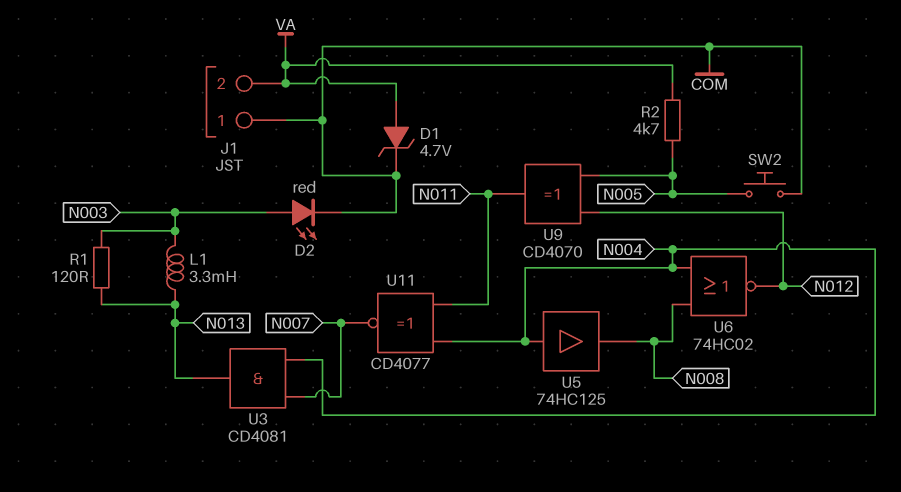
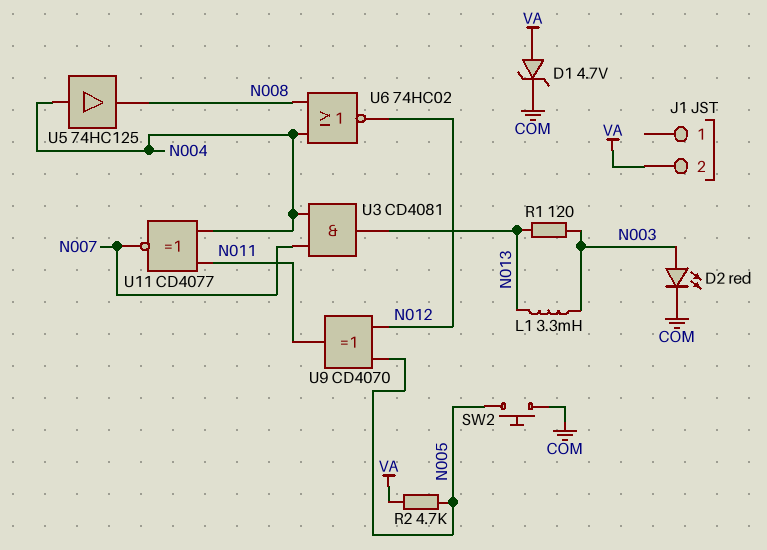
J1 pin 1: COM -> none

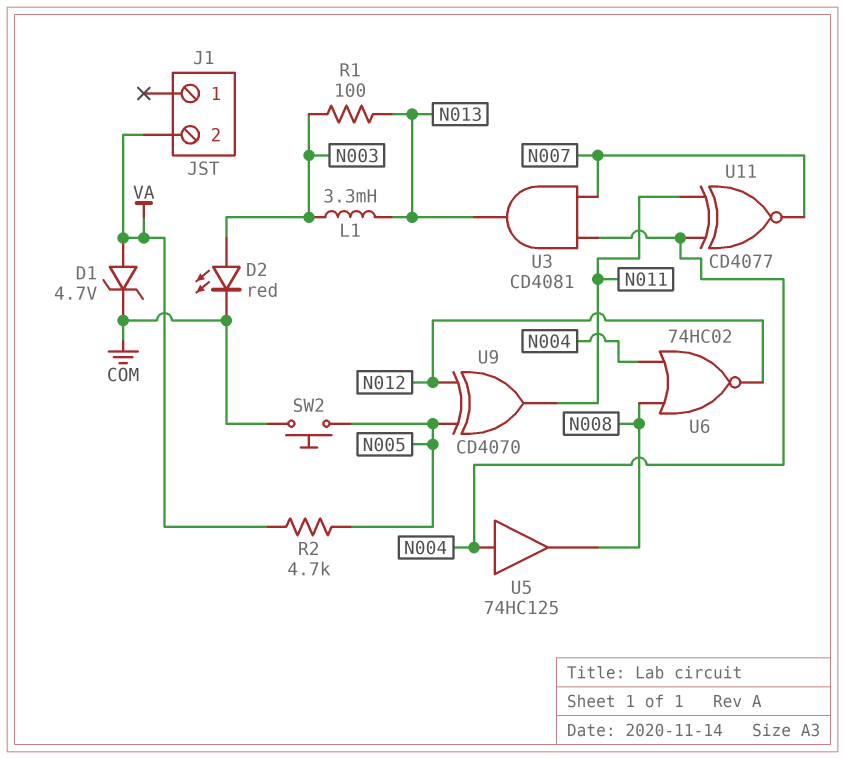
R1: 120 (N003, N013) -> 100 (N003, N013)

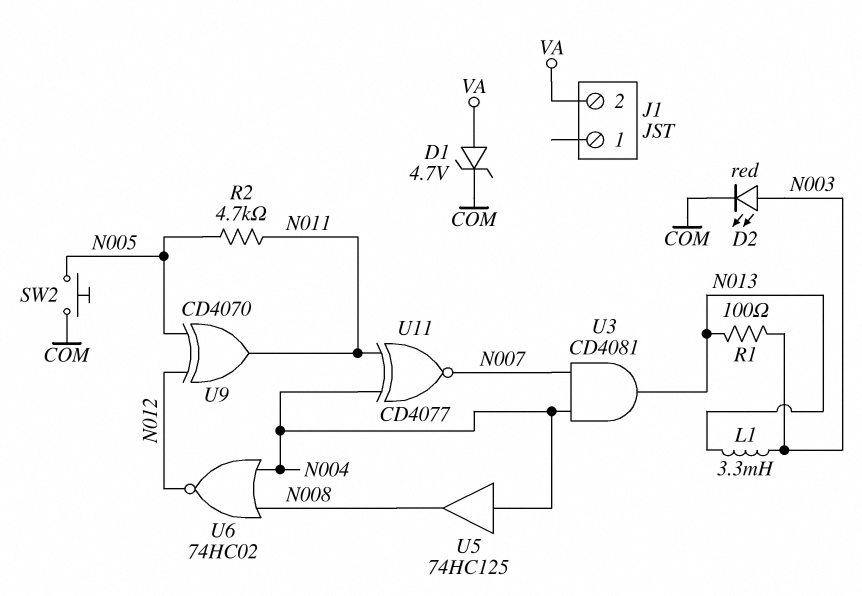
R2: 4.7k (N005, VA) -> 4.7k (N005, N011)

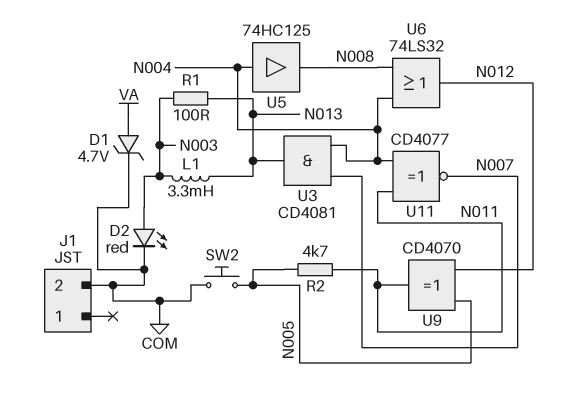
J1 pin 2: VA -> COM
U6: NOR 74HC02 (in N004, in N008, out N012) -> OR 74LS32 (in N004, in N008, out N012)

